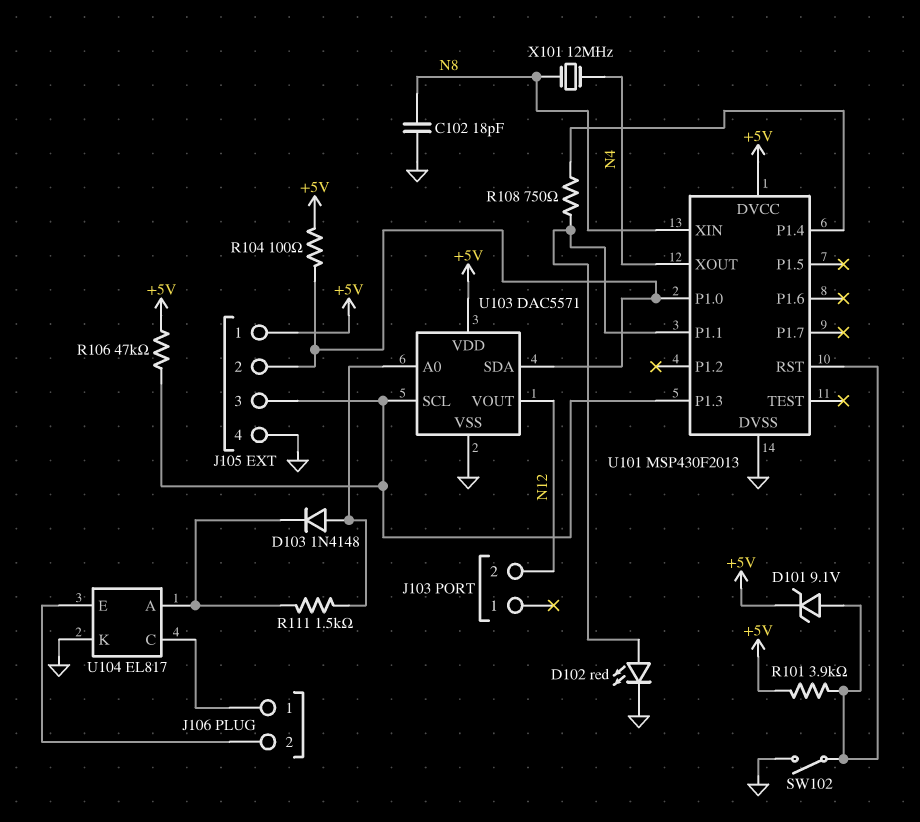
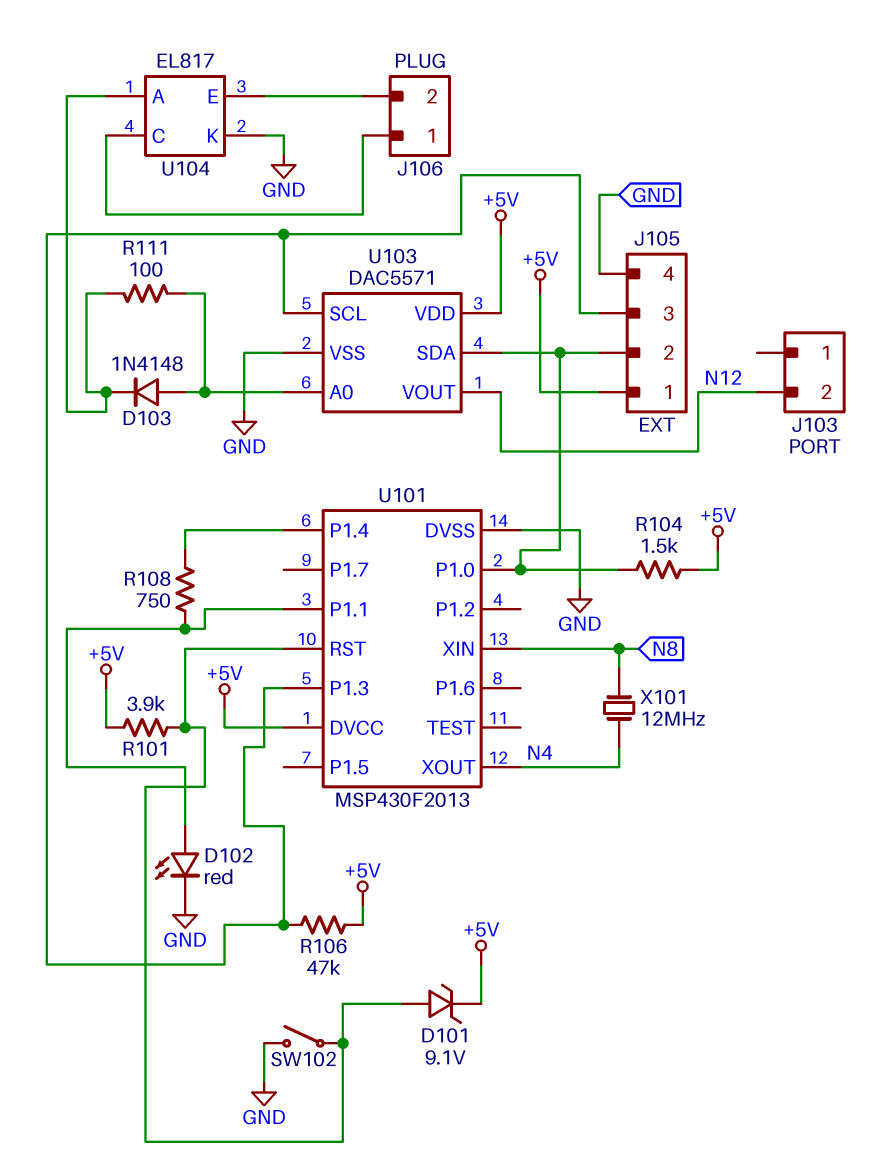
C102: 18pF (GND, N8) -> none
R104: 100 (+5V, J105/2) -> 1.5k (+5V, J105/2)
R111: 1.5k (U103/A0, U104/A) -> 100 (U103/A0, U104/A)

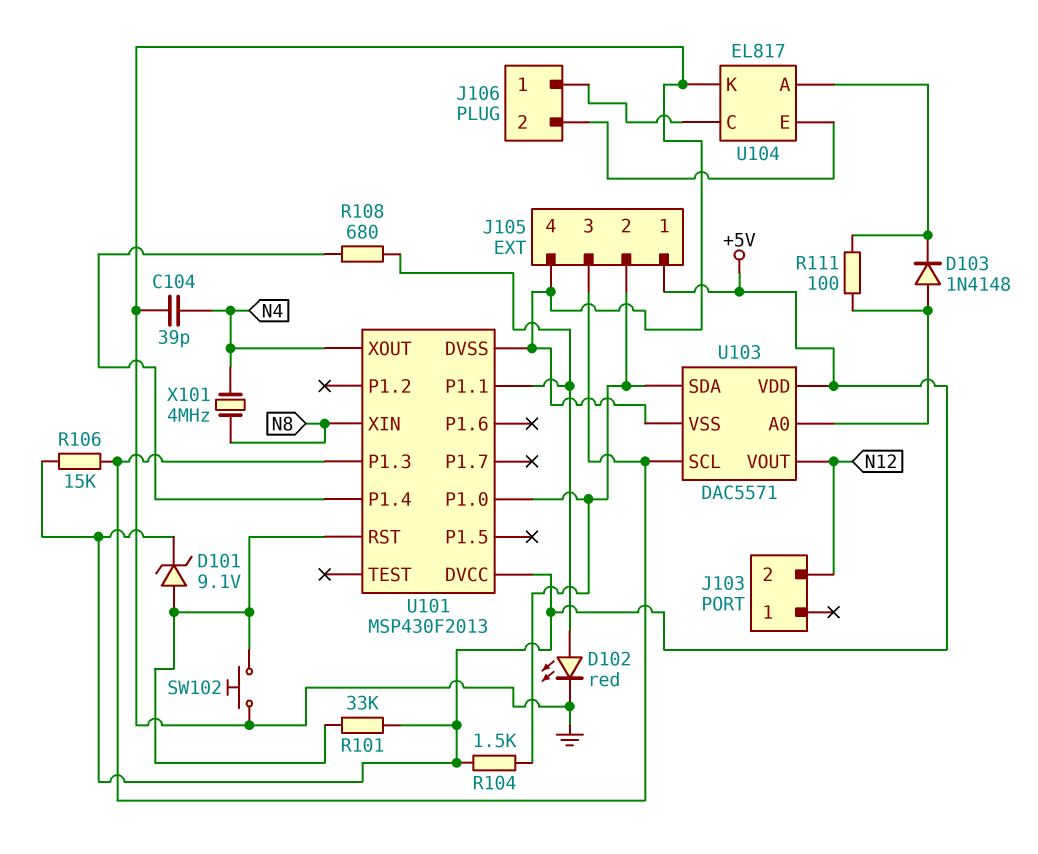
C104: none -> 39pF (GND, N4)
R101: 3.9k (+5V, U101/RST) -> 33k (+5V, U101/RST)
R106: 47k (+5V, J105/3) -> 15k (+5V, J105/3)
R108: 750 (U101/P1.1, U101/P1.4) -> 680 (U101/P1.1, U101/P1.4)
SW102: switch (GND, U101/RST) -> button (GND, U101/RST)
X101: 12MHz (N4, N8) -> 4MHz (N4, N8)

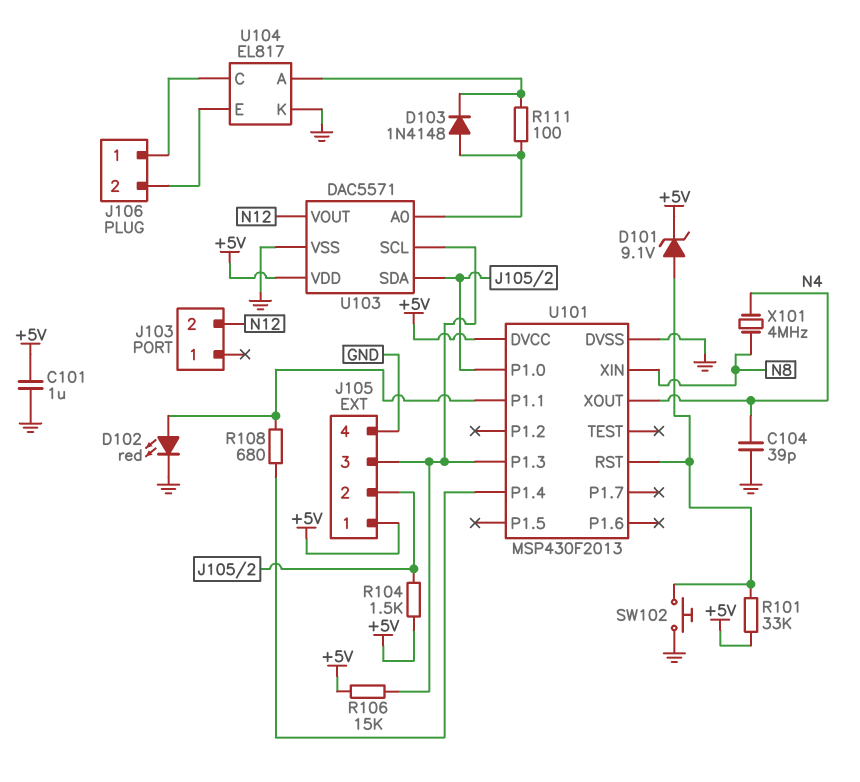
C101: none -> 1uF (+5V, GND)

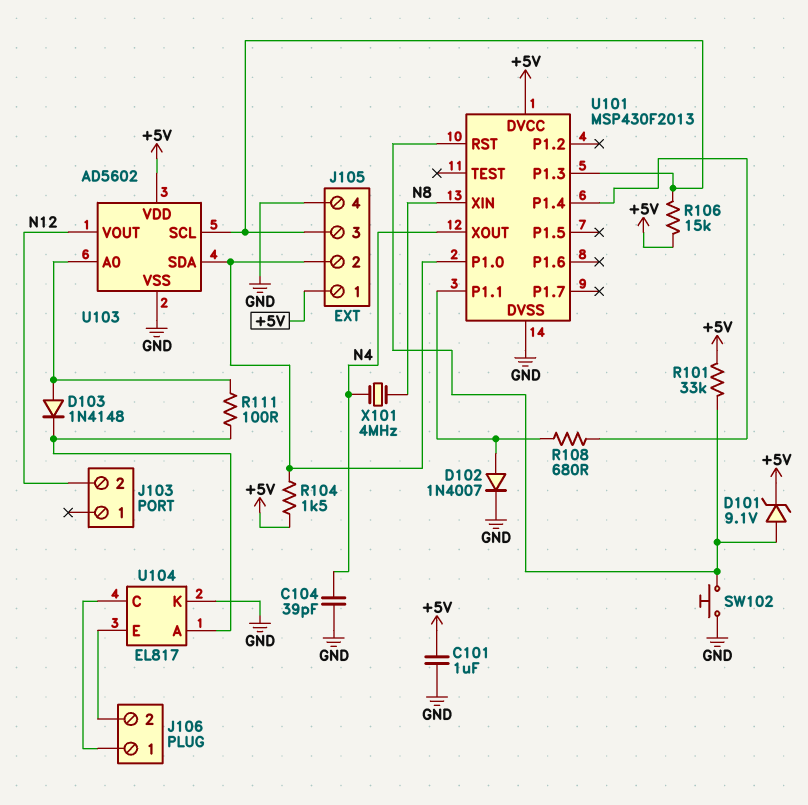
D102: LED red (A U101/P1.1, K GND) -> diode 1N4007 (A U101/P1.1, K GND)
U103: DAC5571 -> AD5602

